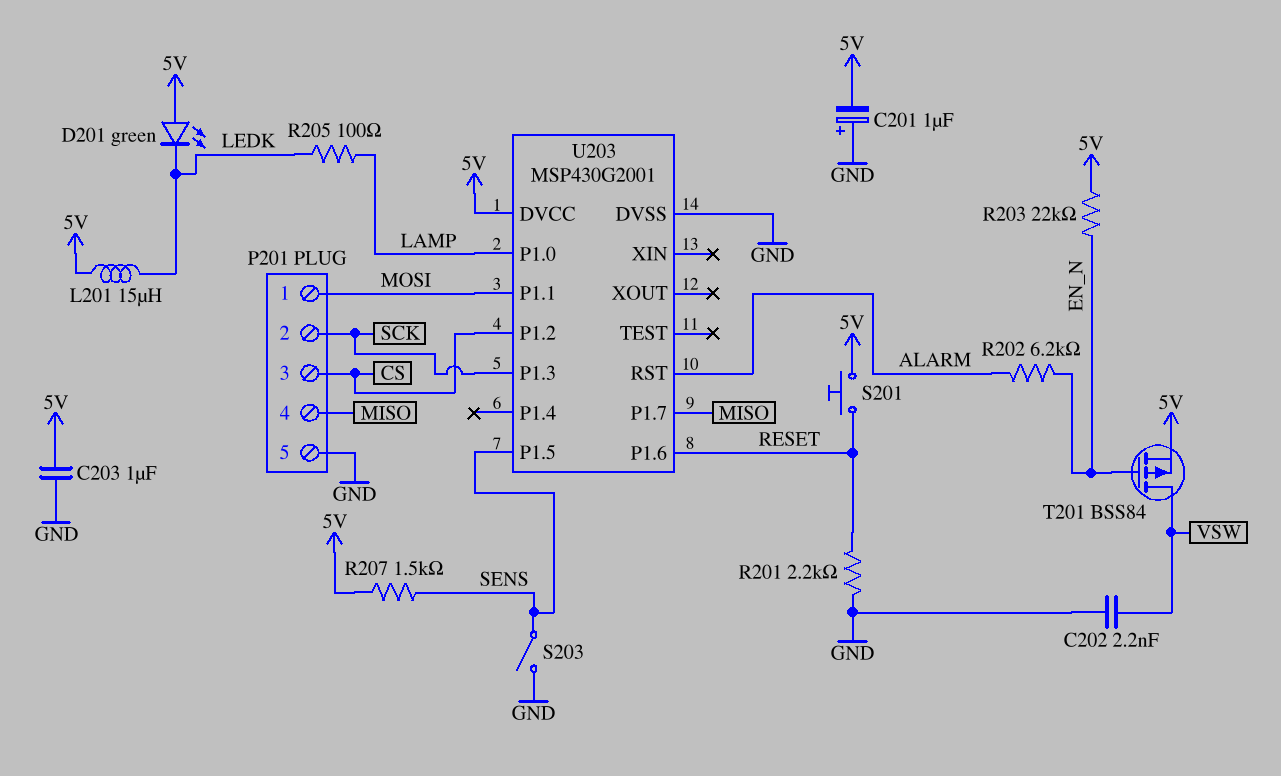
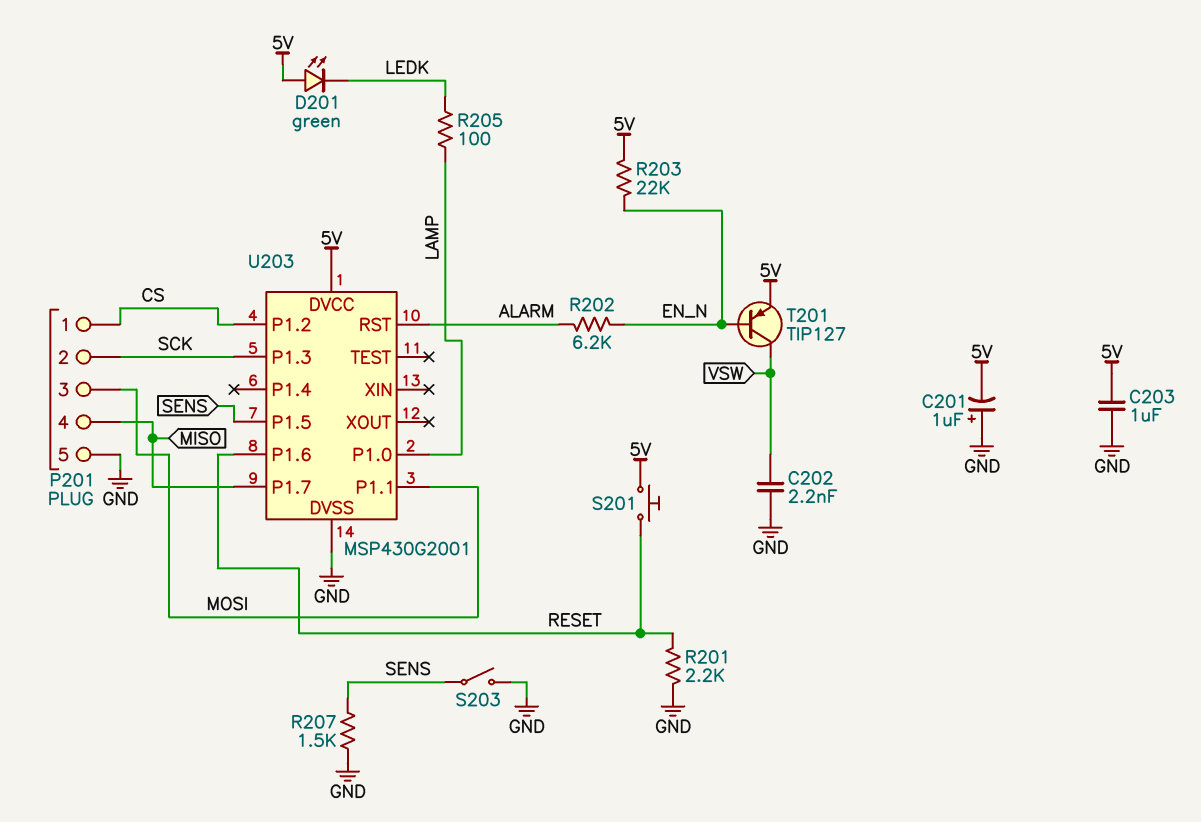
L201: 15uH (5V, LEDK) -> none
P201 pin 1: MOSI -> CS
P201 pin 3: CS -> MOSI
R207: 1.5k (5V, SENS) -> 1.5k (GND, SENS)
T201: PMOS BSS84 (G EN_N, D VSW, S 5V) -> PNP TIP127 (B EN_N, C VSW, E 5V)

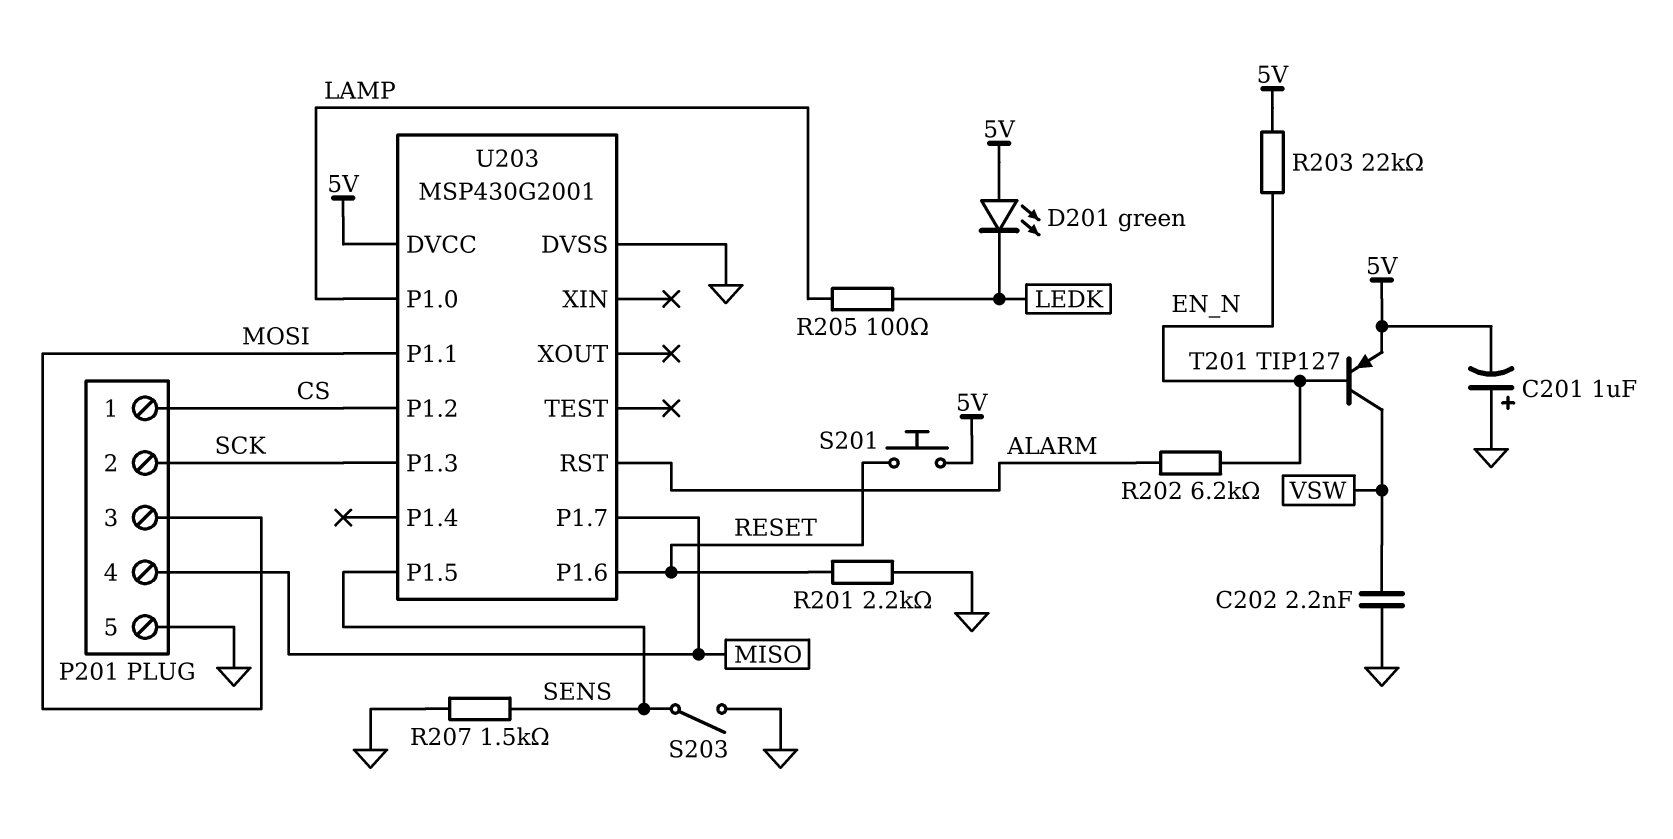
C203: 1uF (5V, GND) -> none

